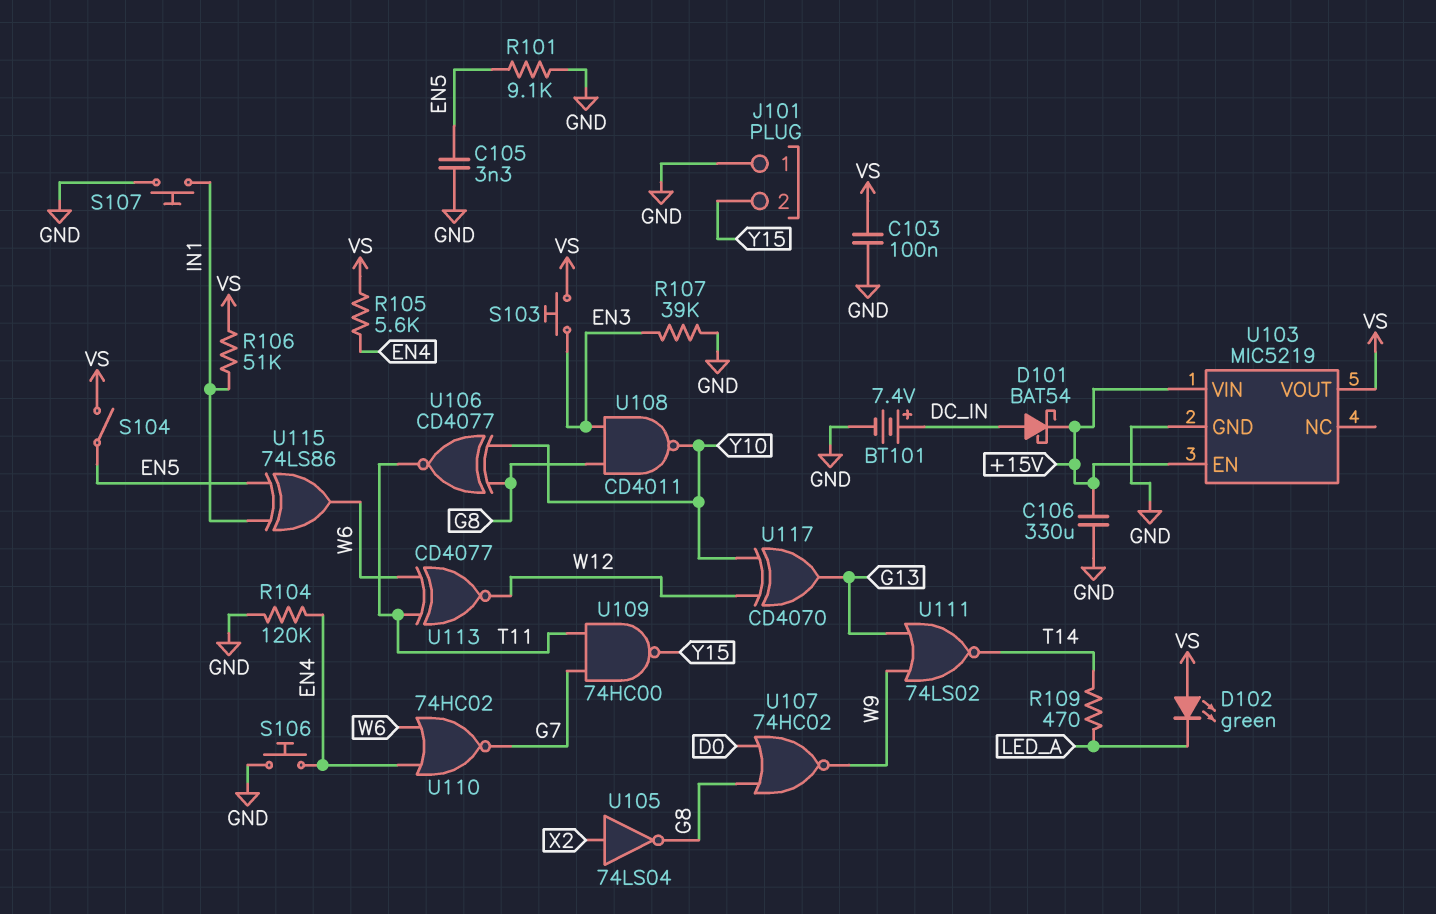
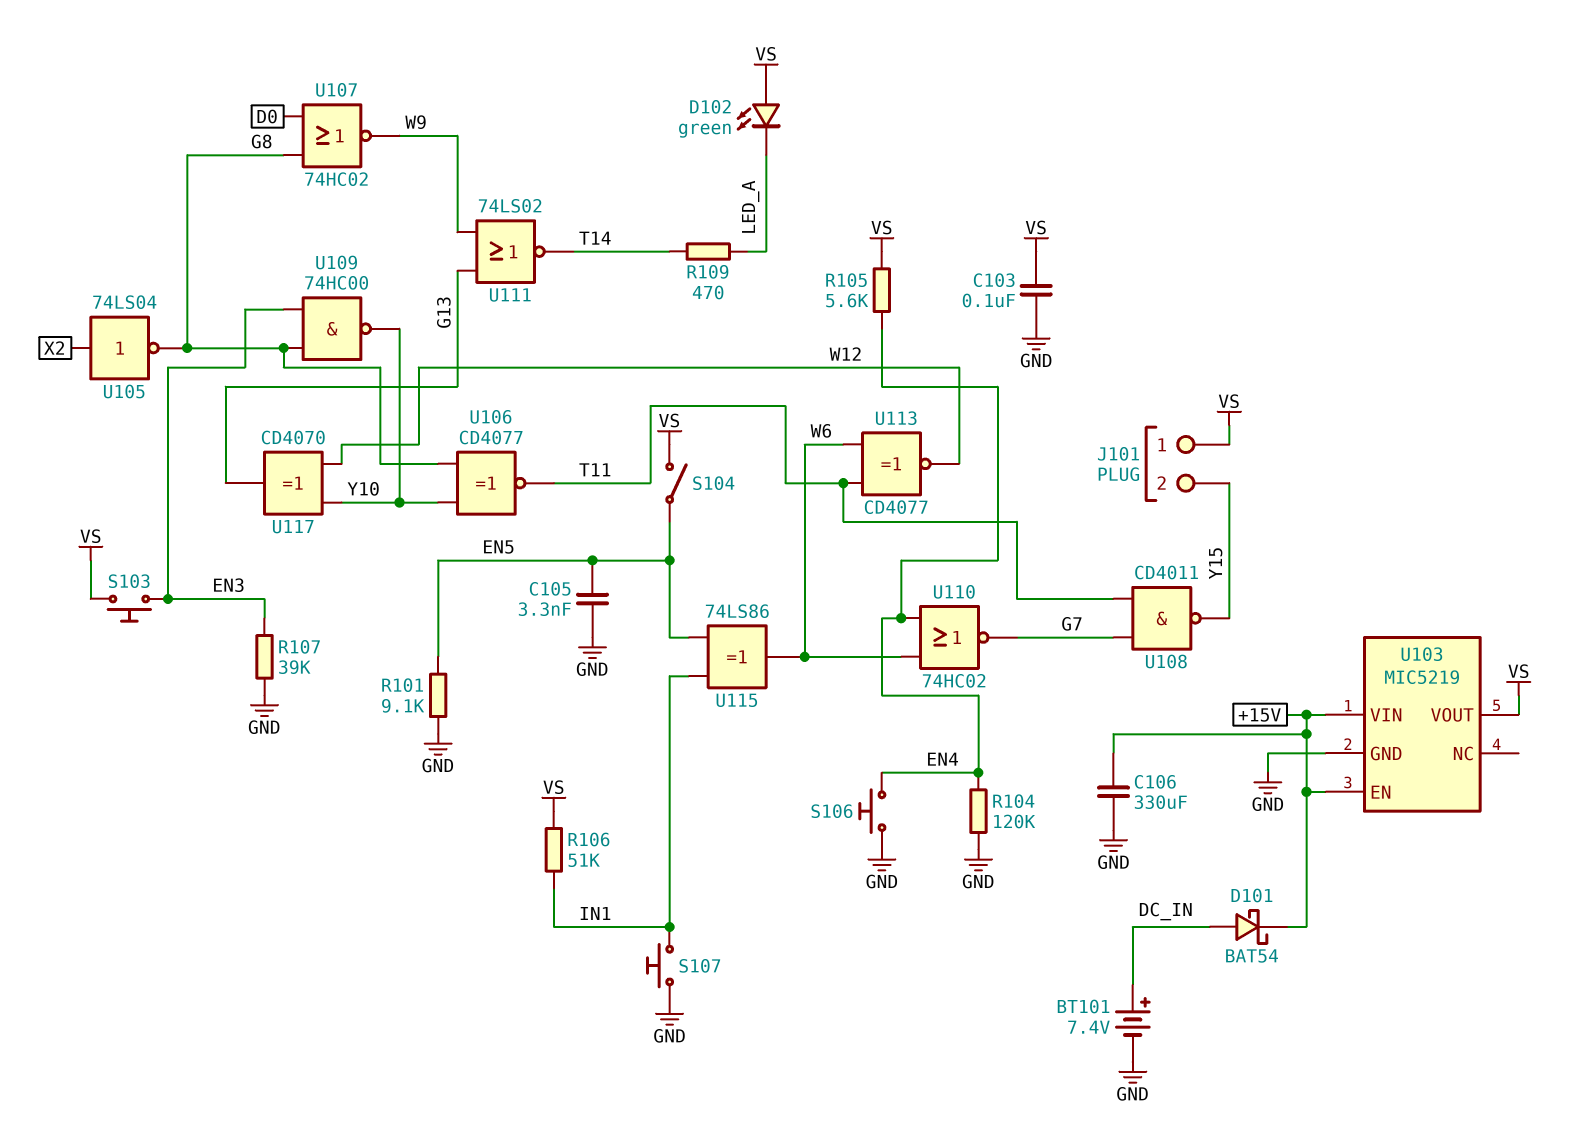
J101 pin 1: GND -> VS
U108: NAND CD4011 (in EN3, in G8, out Y10) -> NAND CD4011 (in G7, in T11, out Y15)
U109: NAND 74HC00 (in G7, in T11, out Y15) -> NAND 74HC00 (in EN3, in G8, out Y10)

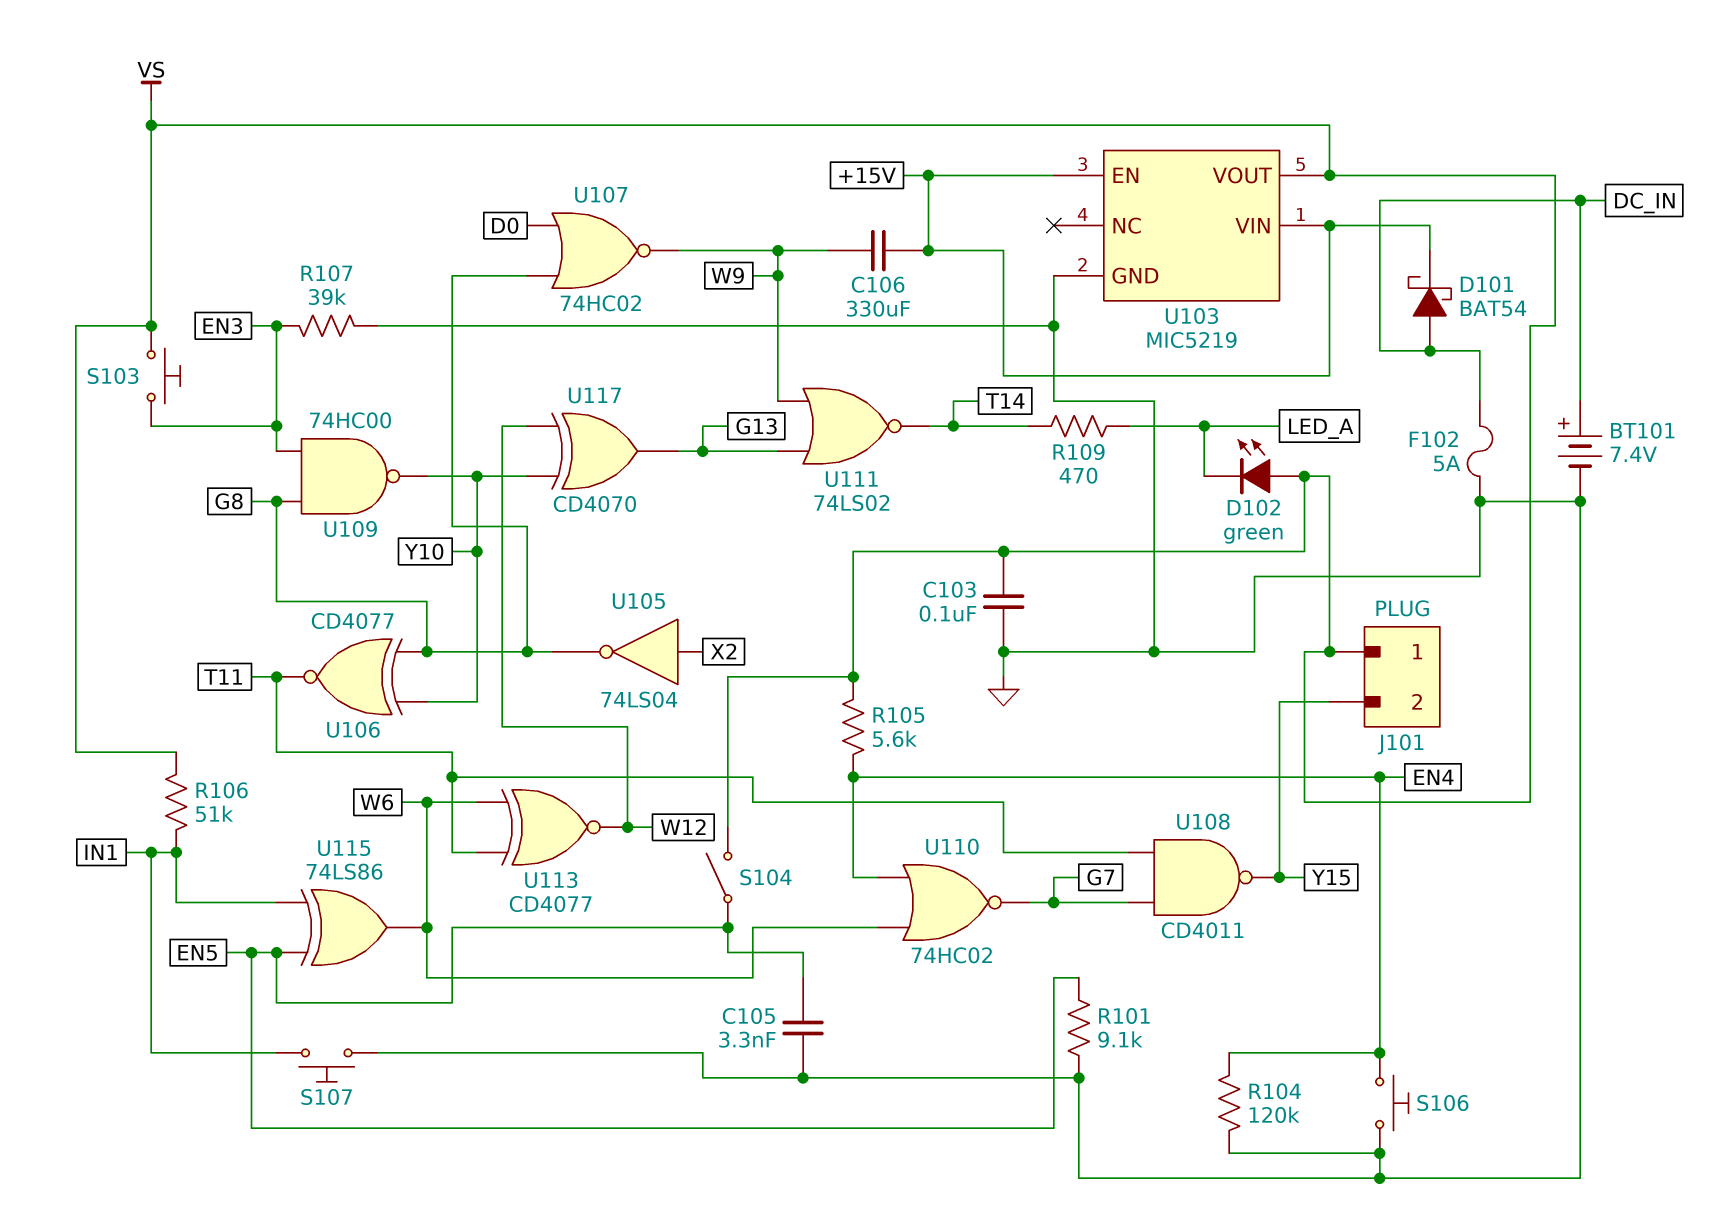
C106: 330uF (+15V, GND) -> 330uF (+15V, W9)
F102: none -> 5A (DC_IN, GND)

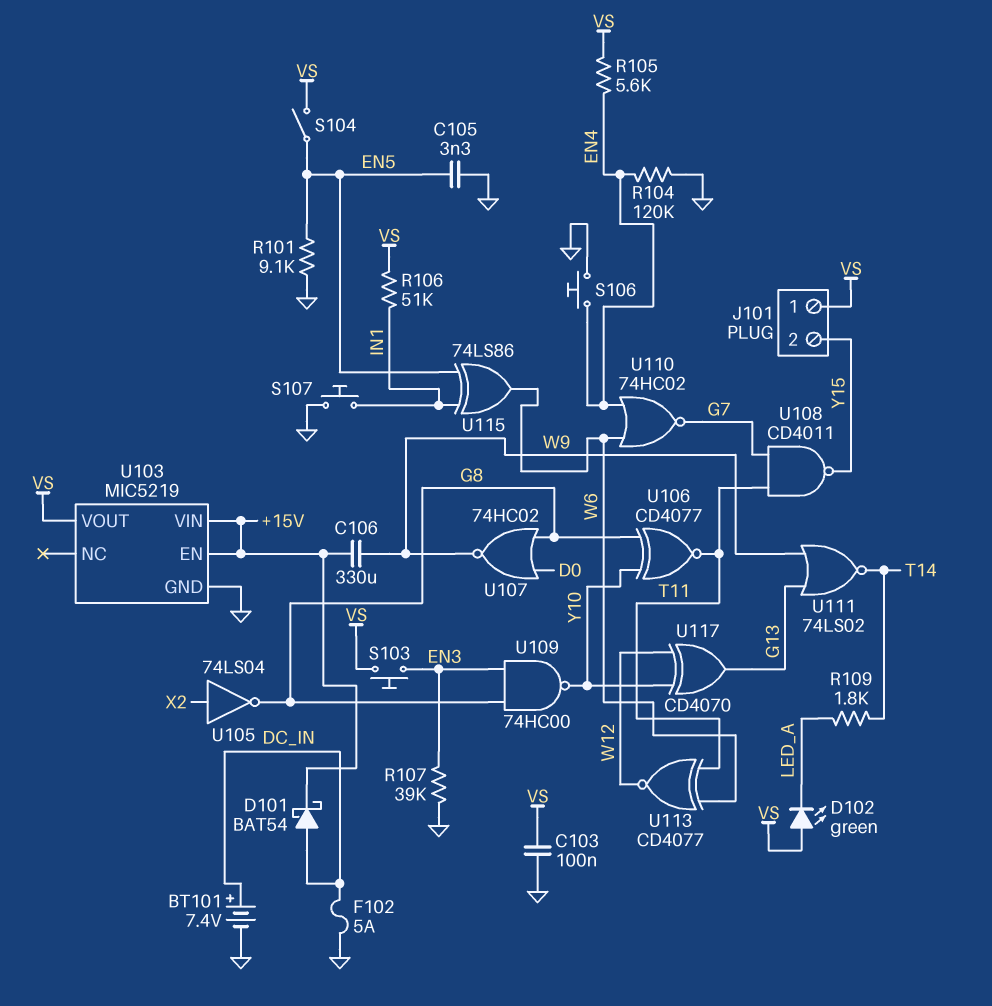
R109: 470 (LED_A, T14) -> 1.8k (LED_A, T14)

